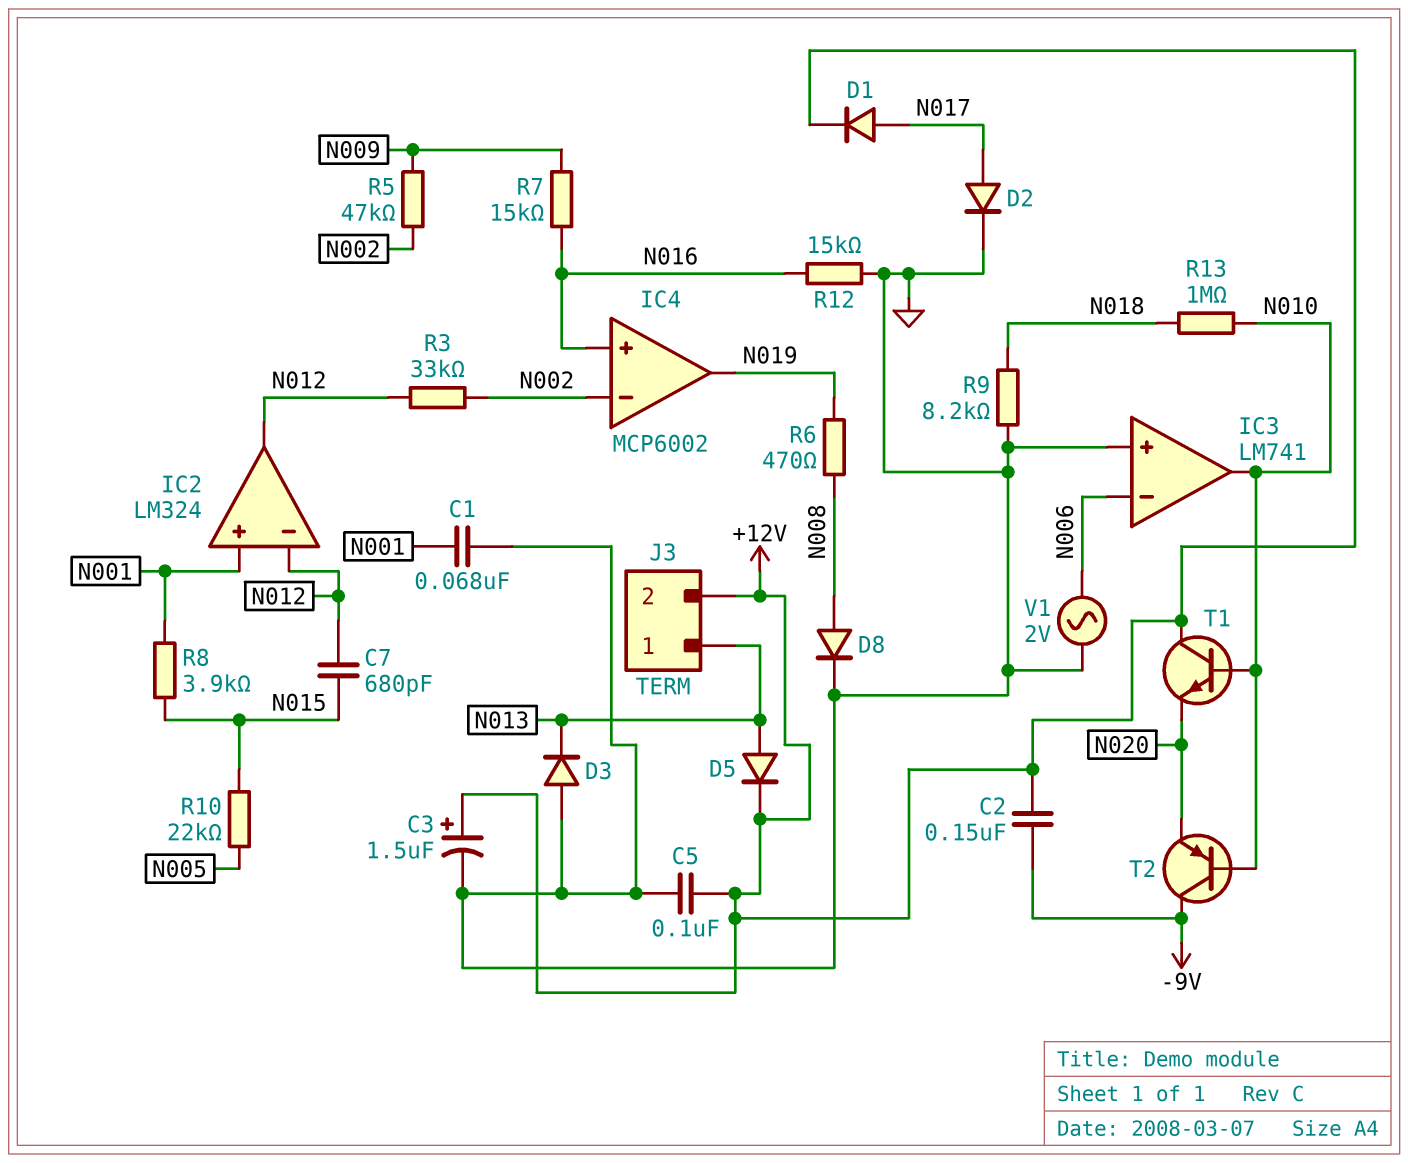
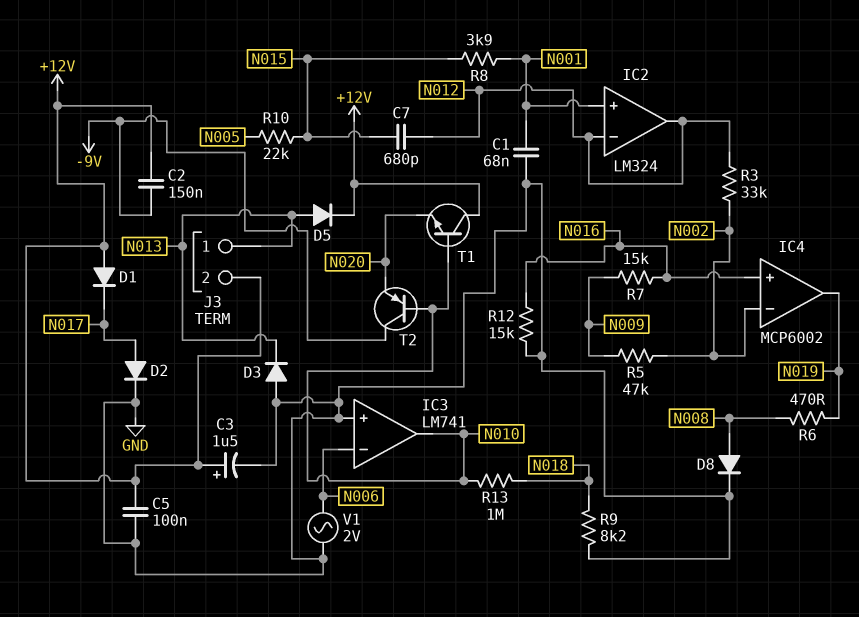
D1: diode (A N017, K +12V) -> diode (A +12V, K N017)

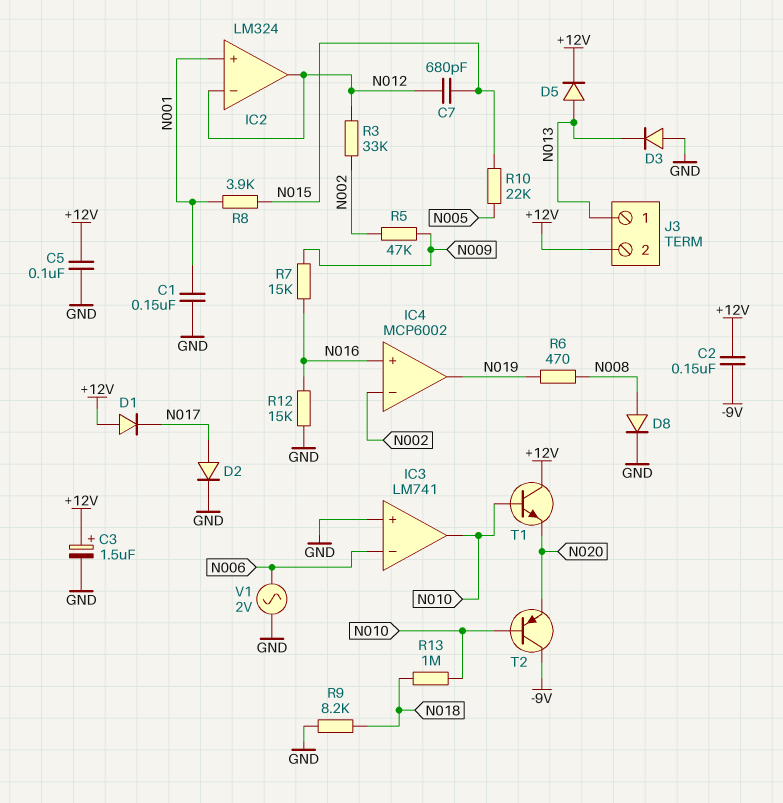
C1: 68nF (GND, N001) -> 150nF (GND, N001)

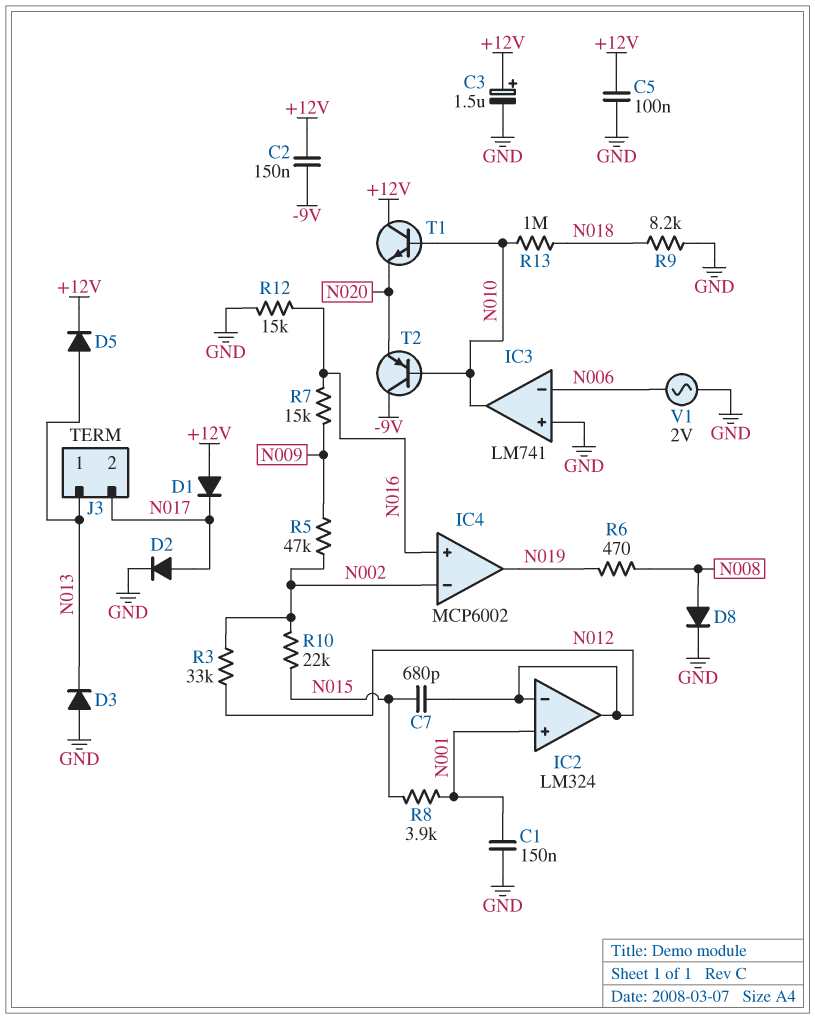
J3 pin 2: +12V -> N017
R10: 22k (N005, N015) -> 22k (N002, N015)

